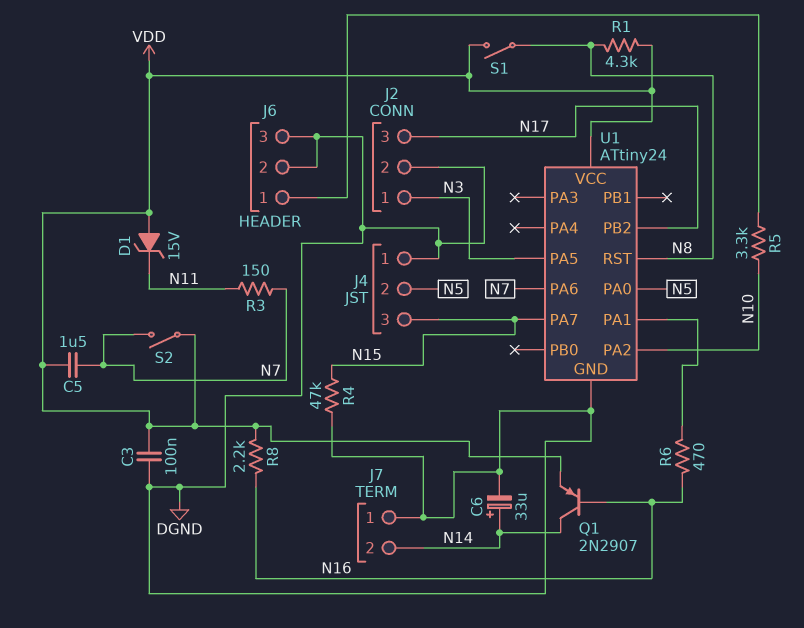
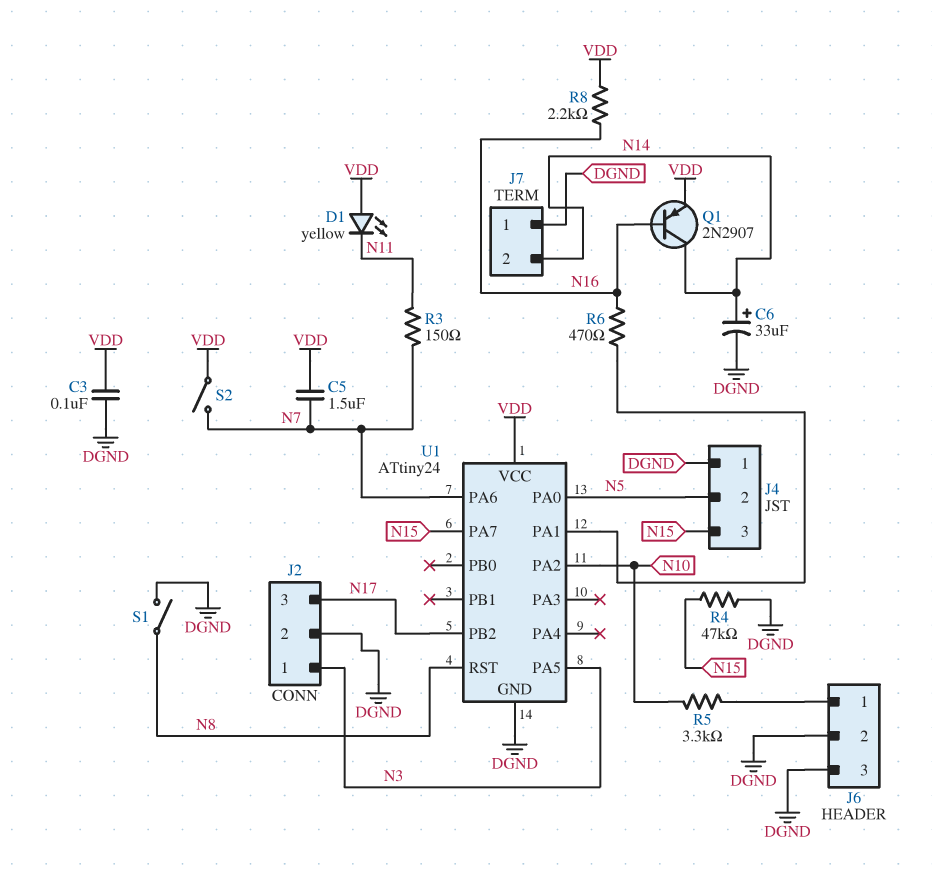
D1: zener 15V (A VDD, K N11) -> LED yellow (A VDD, K N11)
R1: 4.3k (N8, VDD) -> none
S1: switch (N8, VDD) -> switch (DGND, N8)

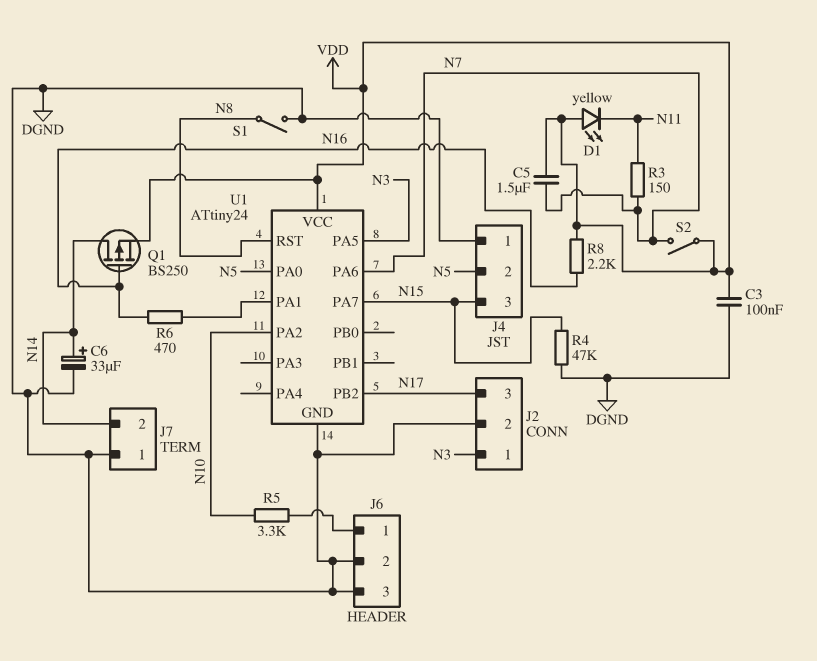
Q1: PNP 2N2907 (B N16, C N14, E VDD) -> PMOS BS250 (G N16, D N14, S VDD)

